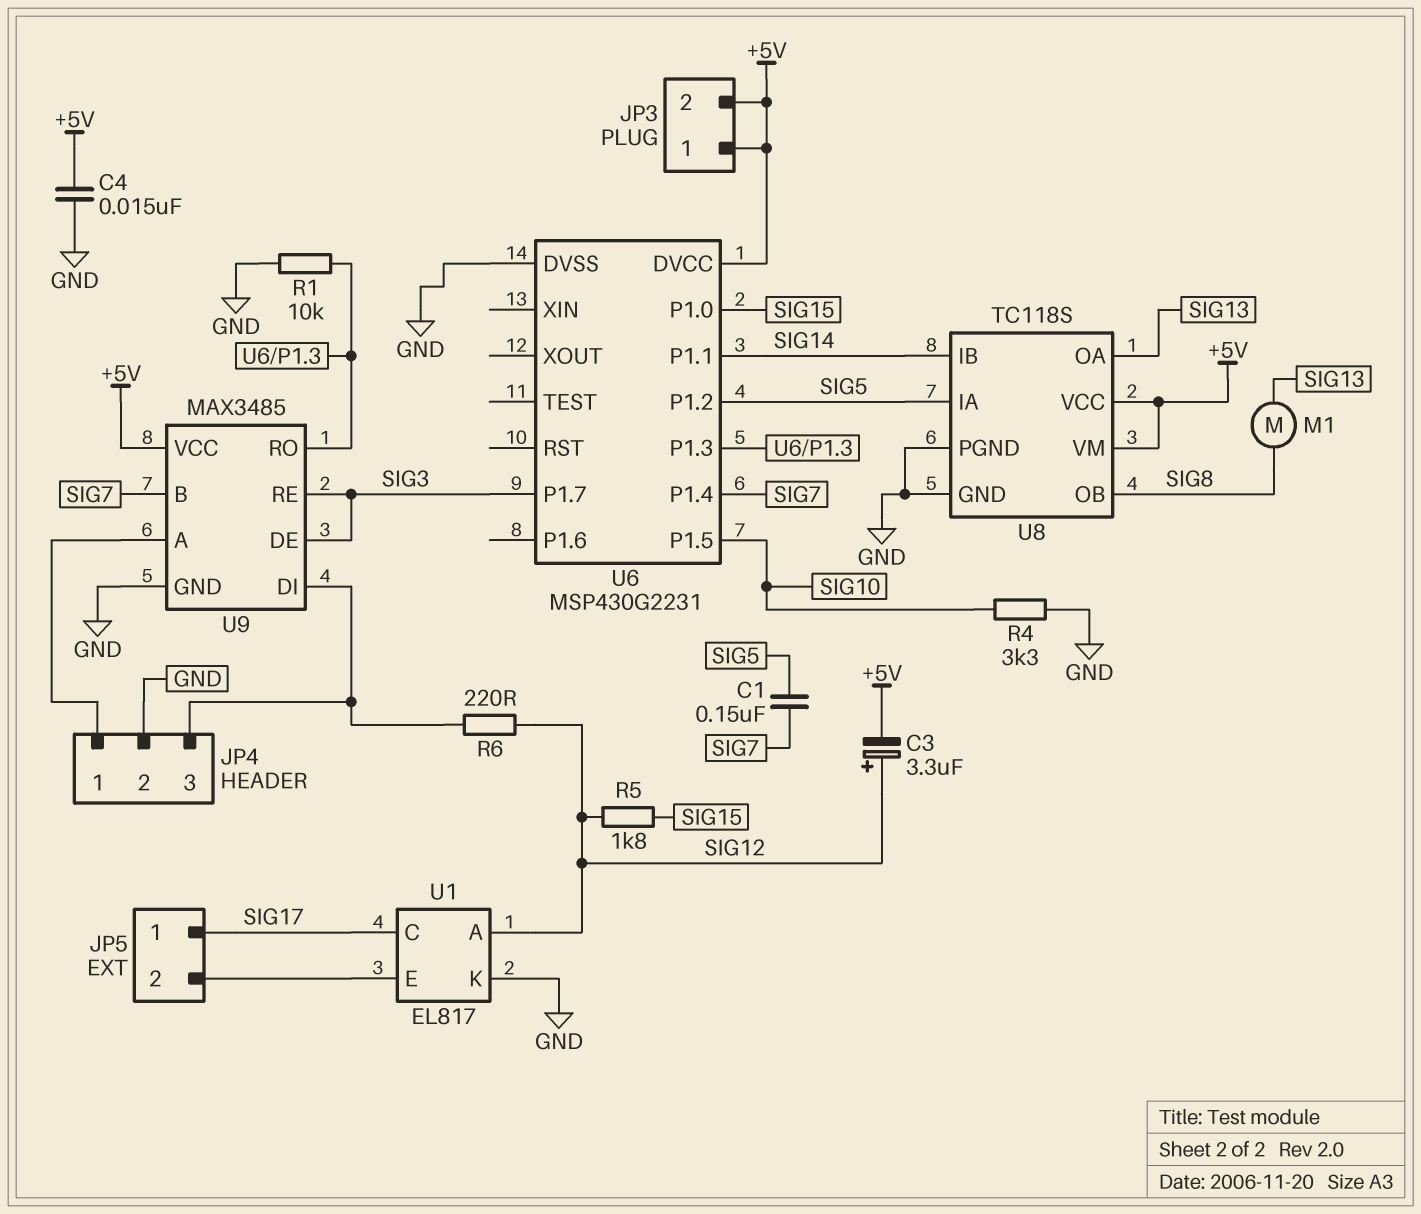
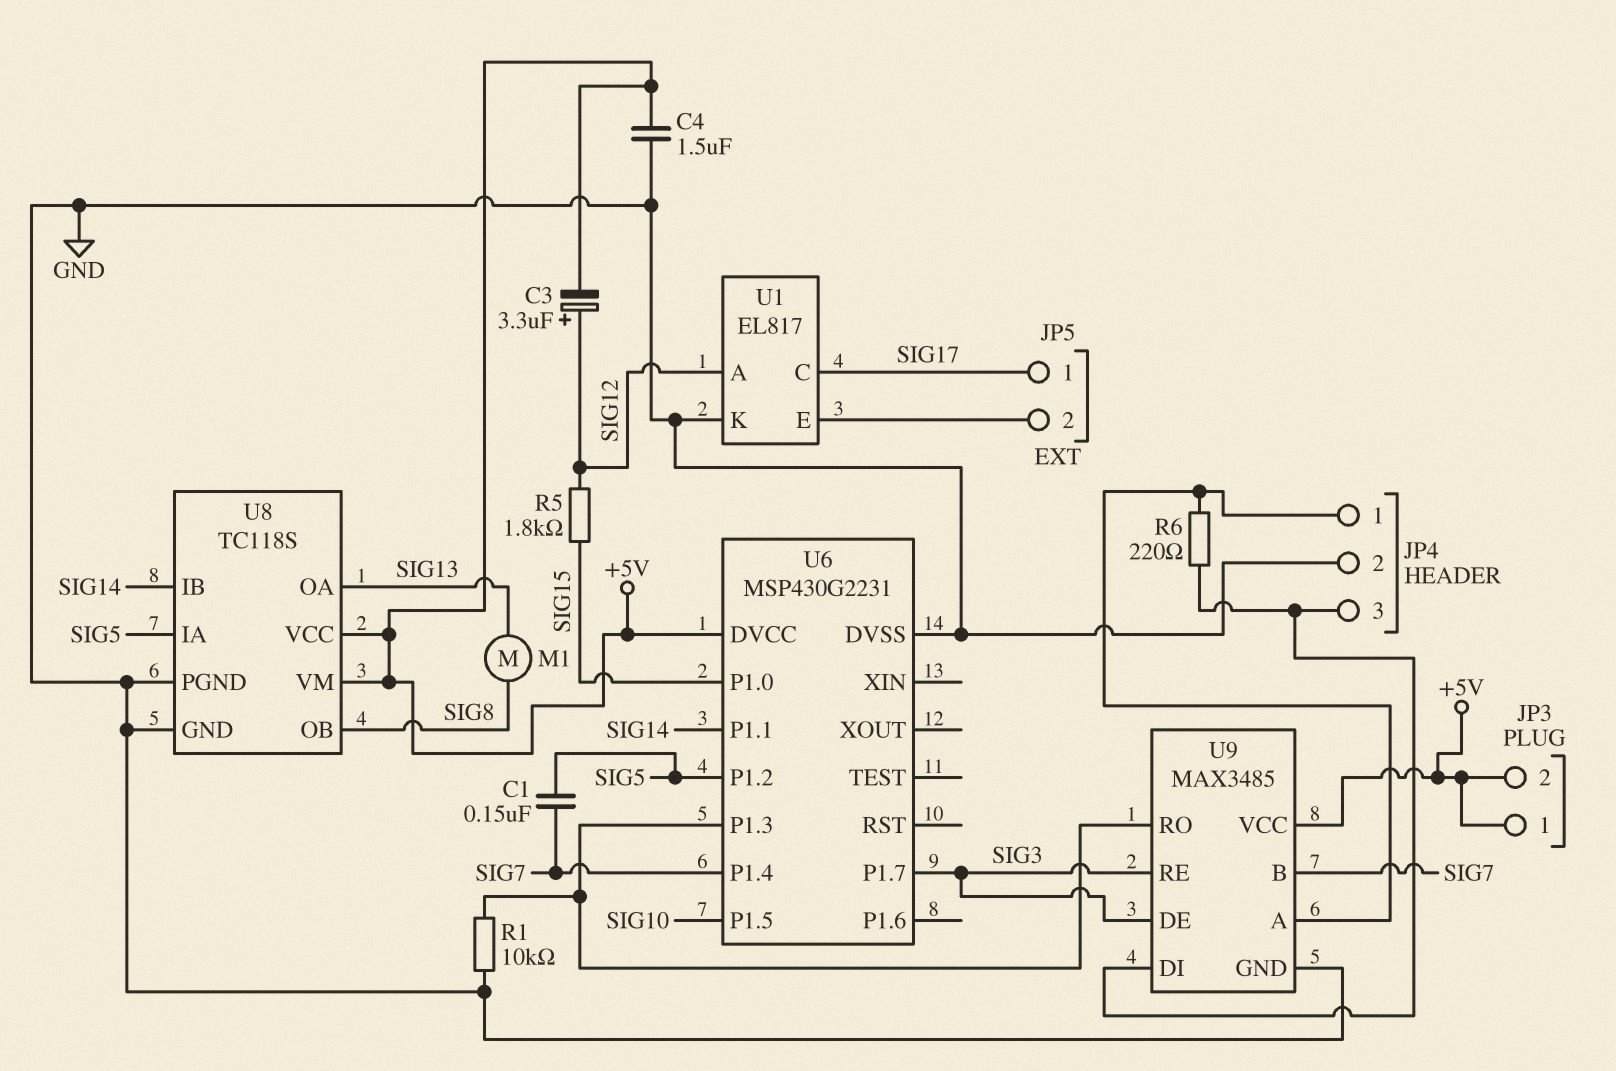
C4: 15nF (+5V, GND) -> 1.5uF (+5V, GND)
R4: 3.3k (GND, SIG10) -> none
R6: 220 (JP4/3, SIG12) -> 220 (JP4/1, JP4/3)

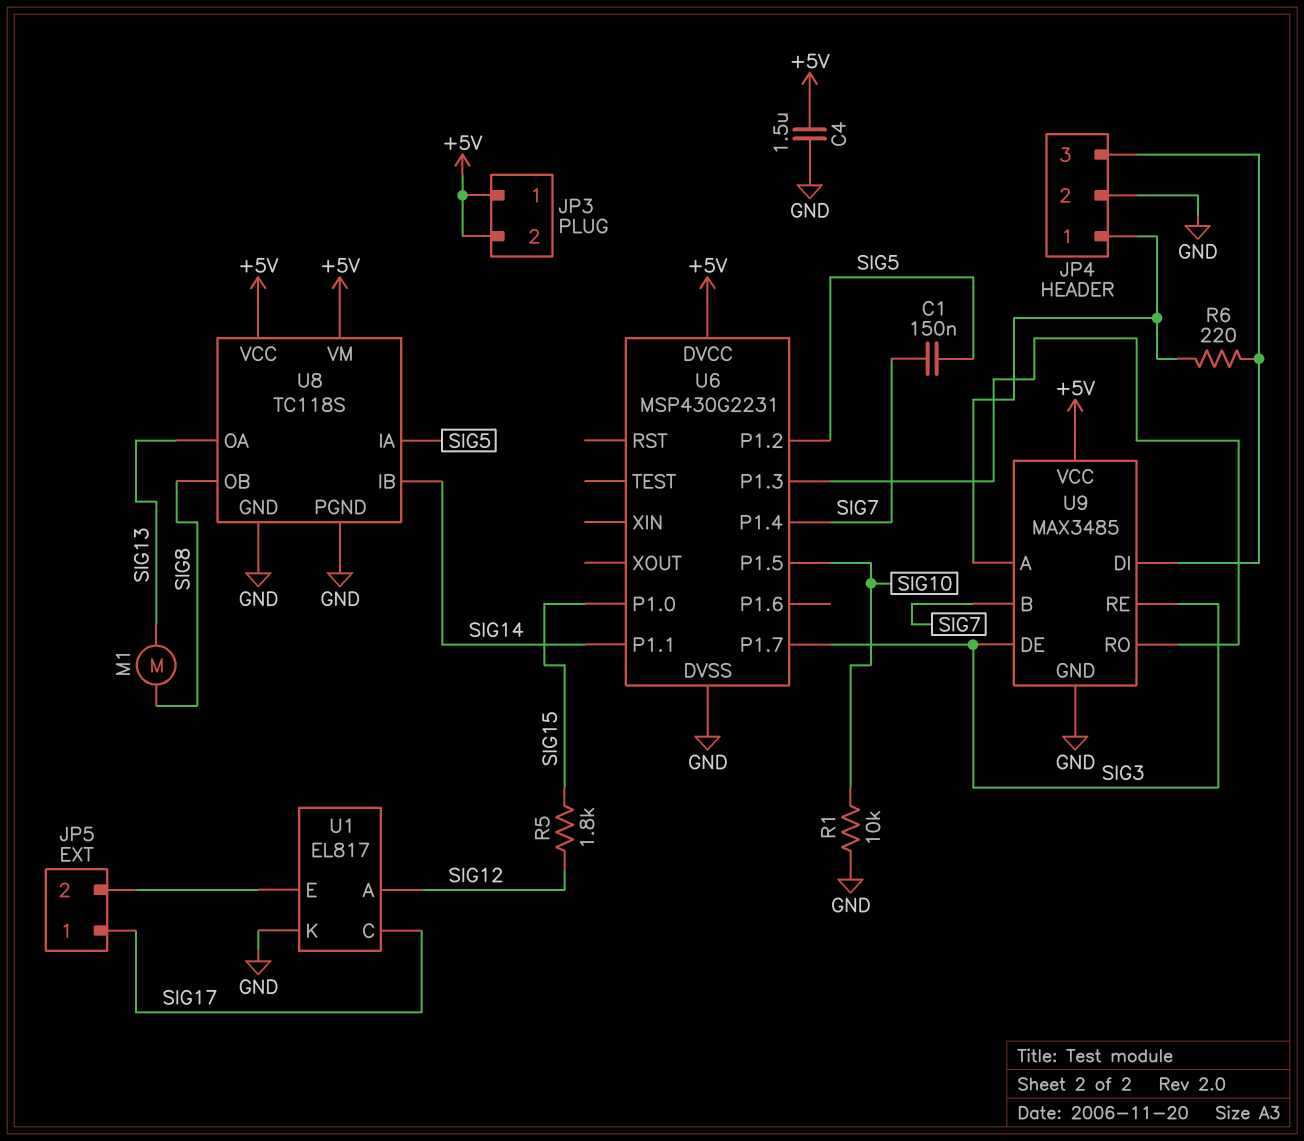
C3: 3.3uF (plus SIG12, minus +5V) -> none
R1: 10k (GND, U6/P1.3) -> 10k (GND, SIG10)

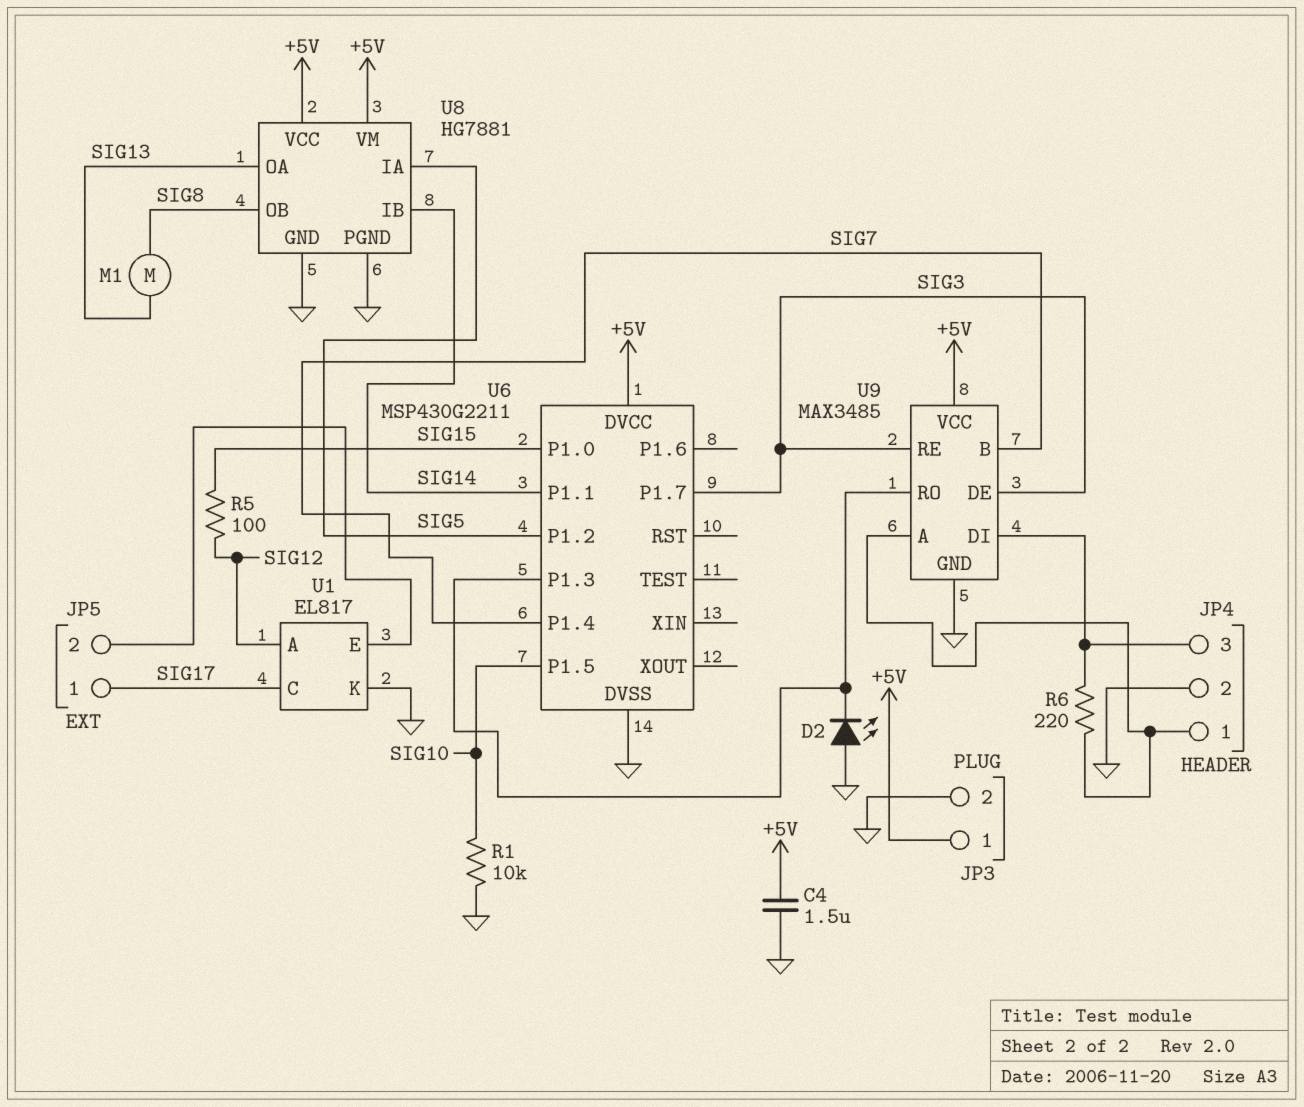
C1: 150nF (SIG5, SIG7) -> none
D2: none -> LED (A GND, K U6/P1.3)
JP3 pin 2: +5V -> GND
R5: 1.8k (SIG12, SIG15) -> 100 (SIG12, SIG15)
U6: MSP430G2231 -> MSP430G2211
U8: TC118S -> HG7881

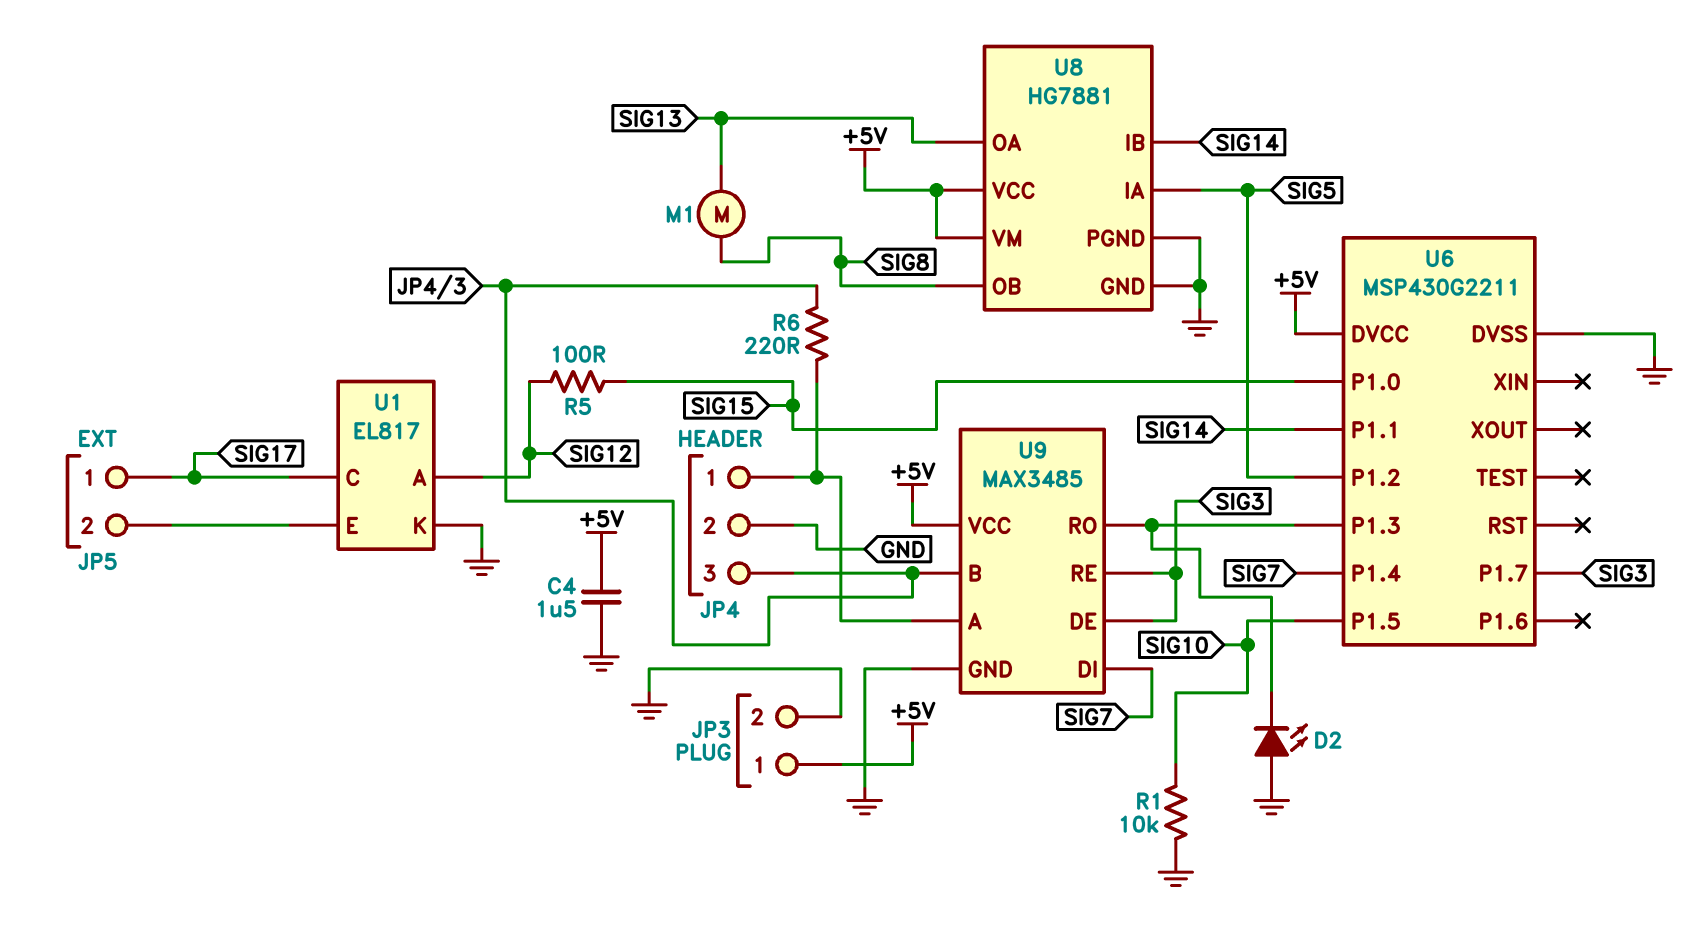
U9 pin B: SIG7 -> JP4/3
U9 pin DI: JP4/3 -> SIG7

